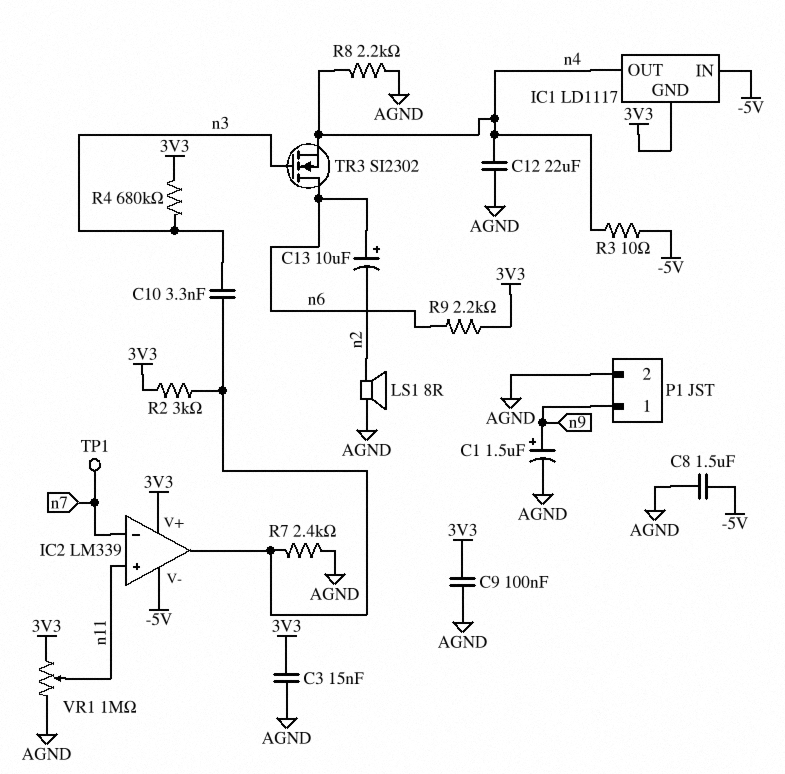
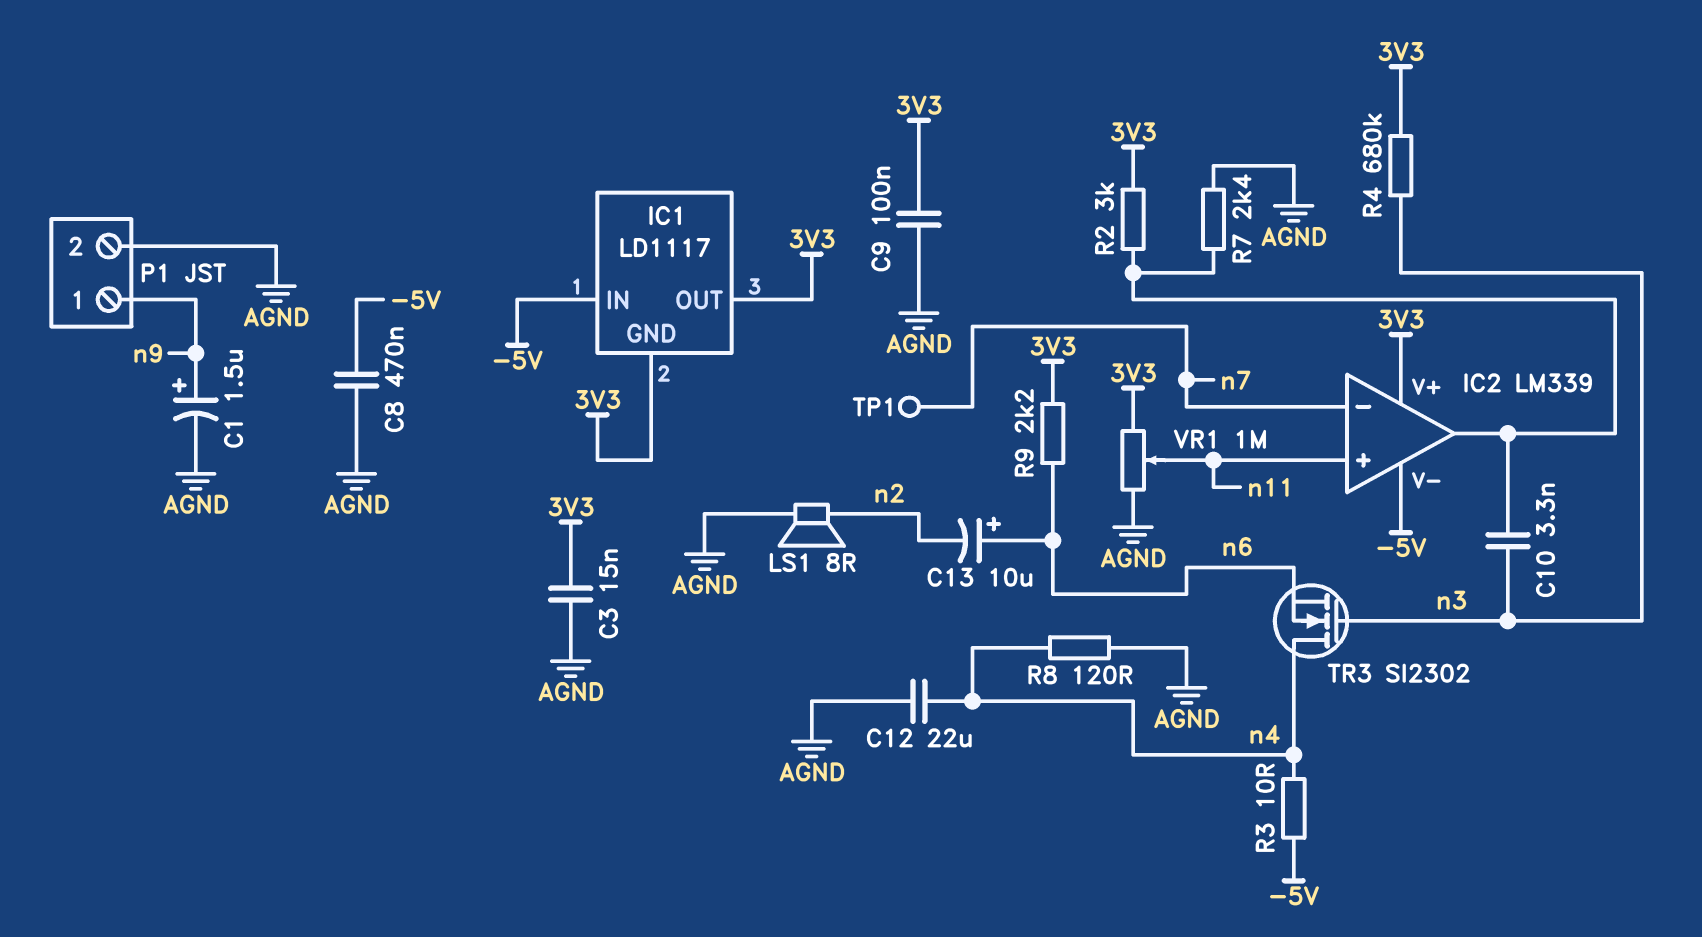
C8: 1.5uF (-5V, AGND) -> 470nF (-5V, AGND)
IC1 pin OUT: n4 -> 3V3
R8: 2.2k (AGND, n4) -> 120 (AGND, n4)
TR3: NMOS SI2302 (G n3, D n6, S n4) -> NMOS SI2302 (G n3, D n4, S n6)

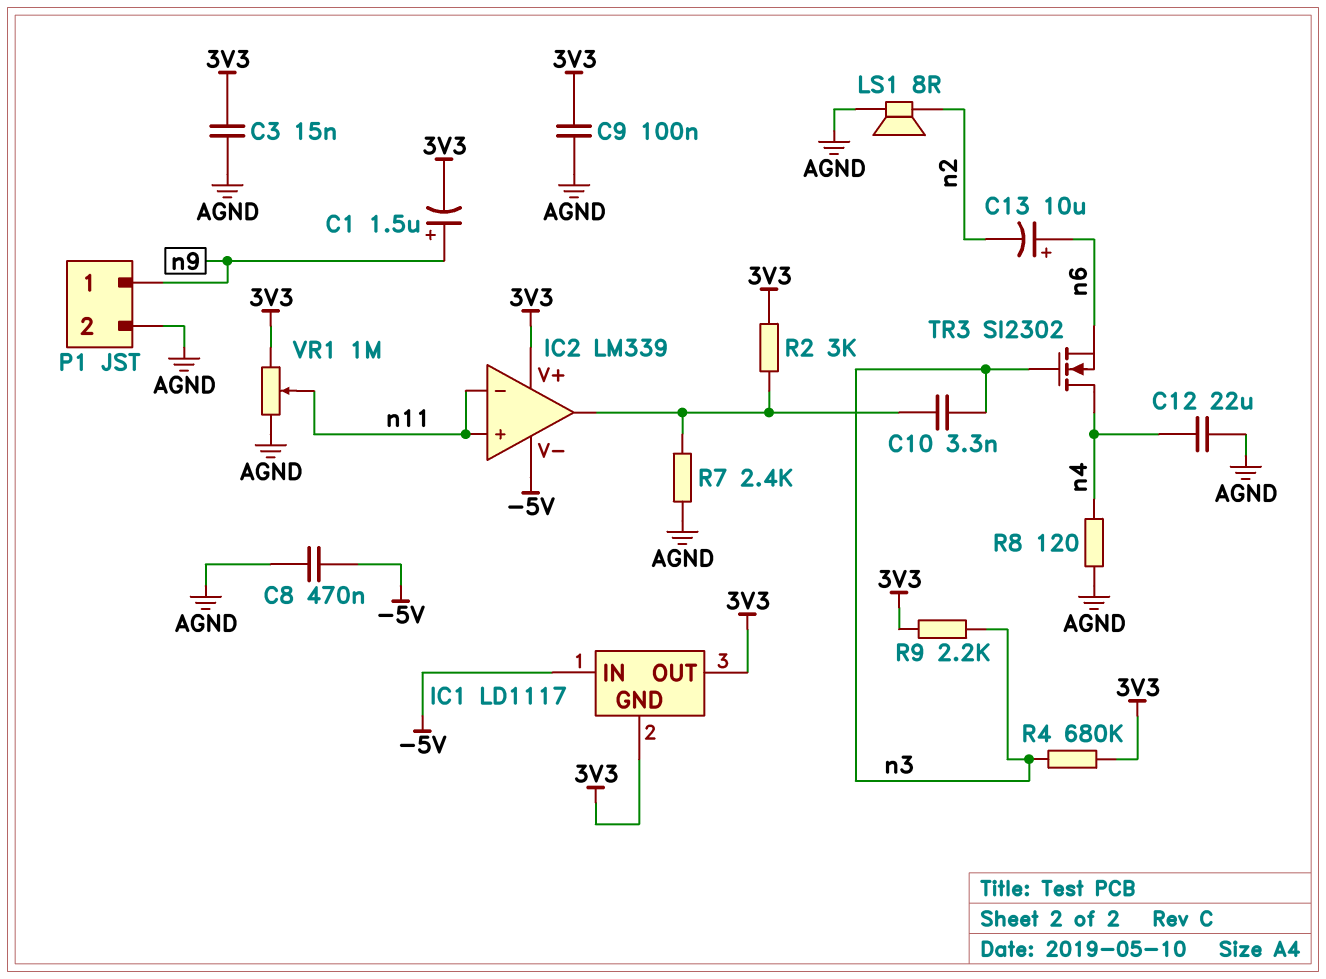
C1: 1.5uF (plus n9, minus AGND) -> 1.5uF (plus n9, minus 3V3)
IC2 pin in-: n7 -> n11
R3: 10 (-5V, n4) -> none
R9: 2.2k (3V3, n6) -> 2.2k (3V3, n3)
TP1: test point (n7) -> none

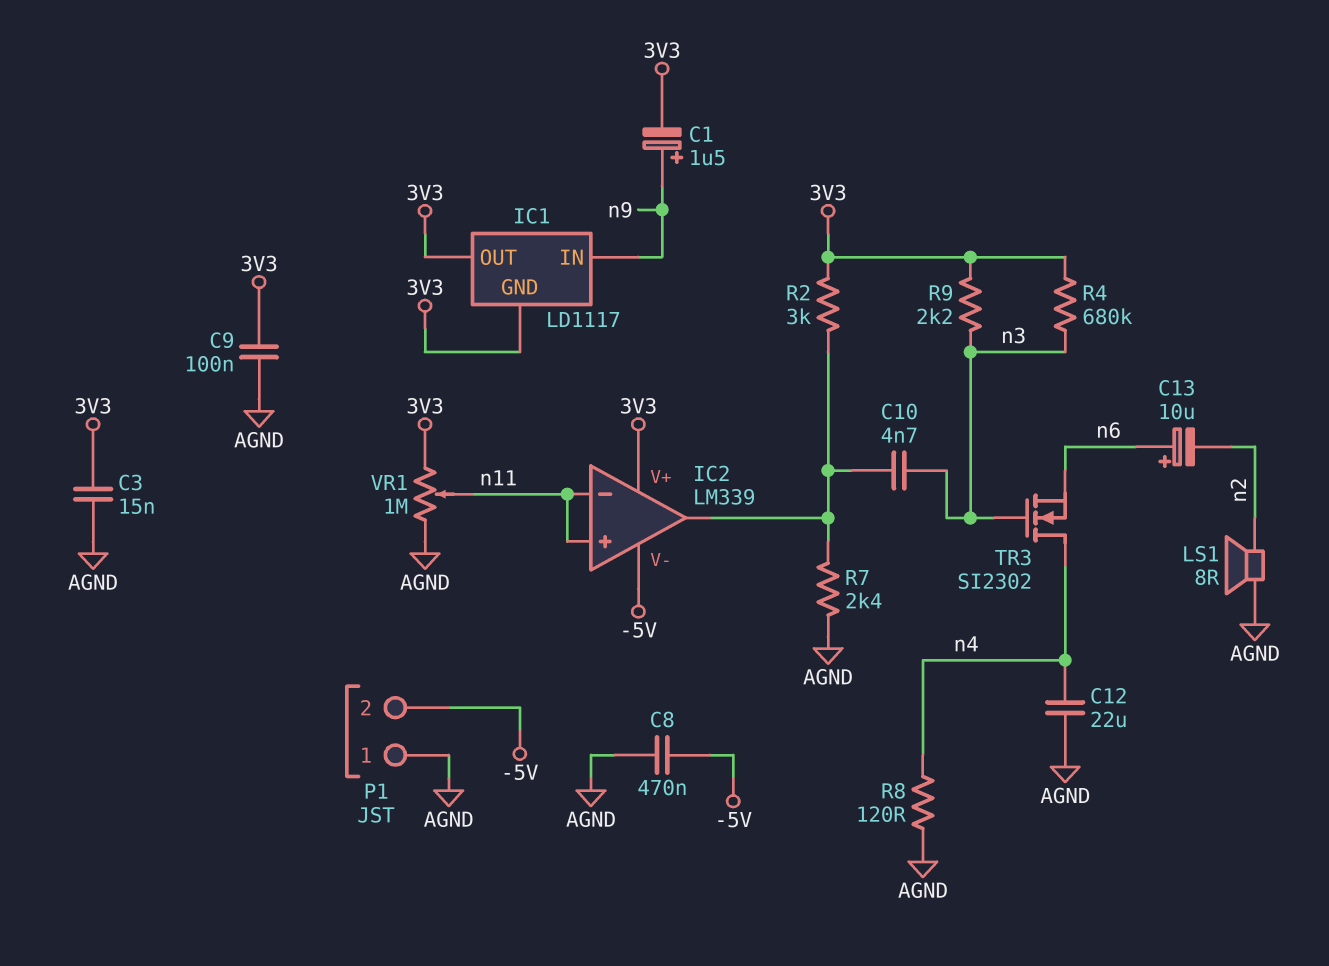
C10: 3.3nF (IC2/out, n3) -> 4.7nF (IC2/out, n3)
IC1 pin IN: -5V -> n9
P1 pin 1: n9 -> AGND
P1 pin 2: AGND -> -5V

